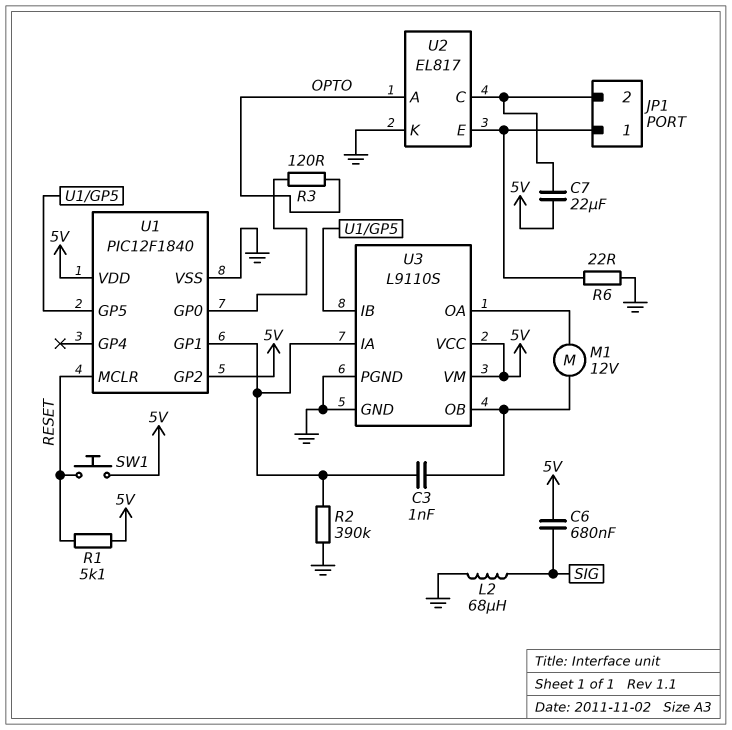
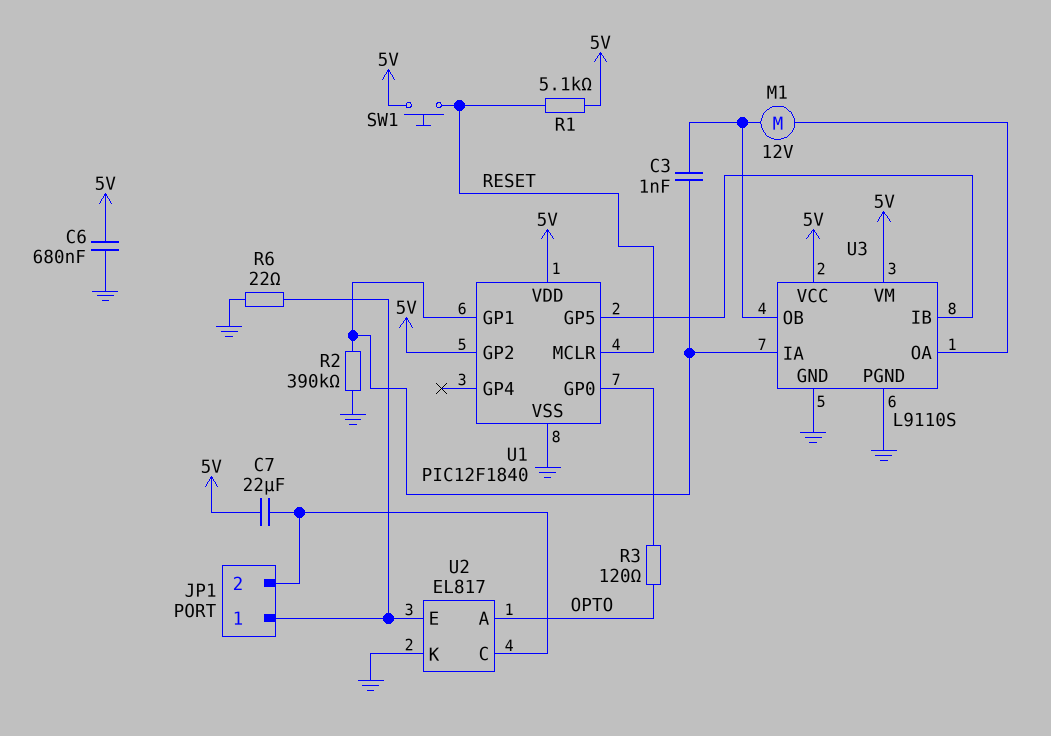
C6: 680nF (5V, SIG) -> 680nF (5V, GND)
L2: 68uH (GND, SIG) -> none

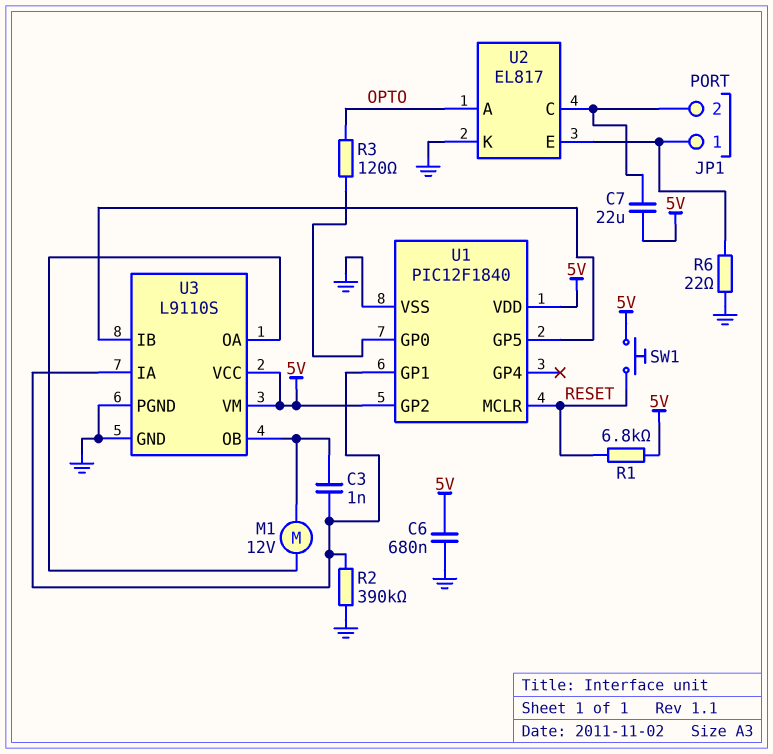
R1: 5.1k (5V, RESET) -> 6.8k (5V, RESET)

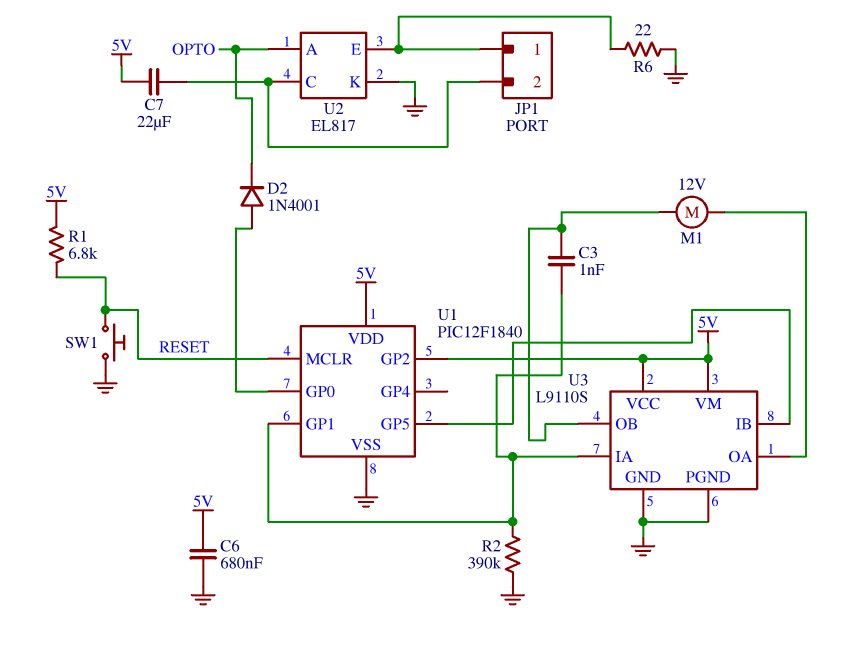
D2: none -> diode 1N4001 (A U1/GP0, K OPTO)
R3: 120 (OPTO, U1/GP0) -> none
SW1: button (5V, RESET) -> button (GND, RESET)

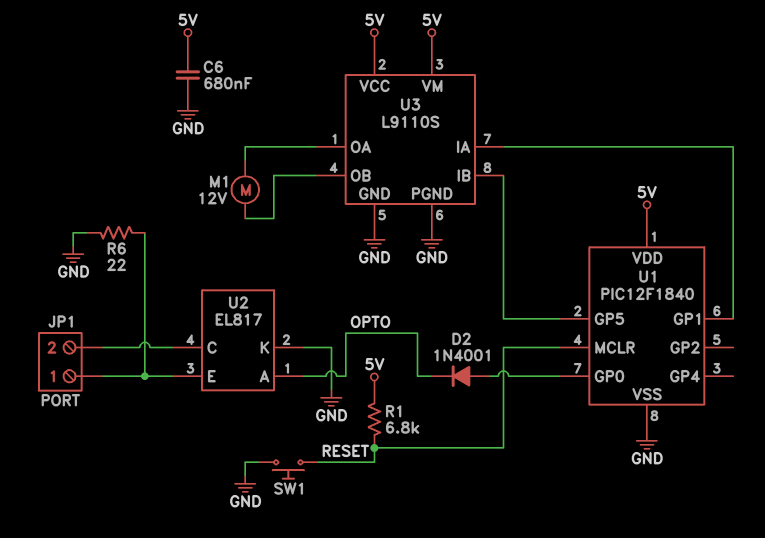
C3: 1nF (U1/GP1, U3/OB) -> none
C7: 22uF (5V, JP1/2) -> none
R2: 390k (GND, U1/GP1) -> none
U1 pin GP2: 5V -> none

